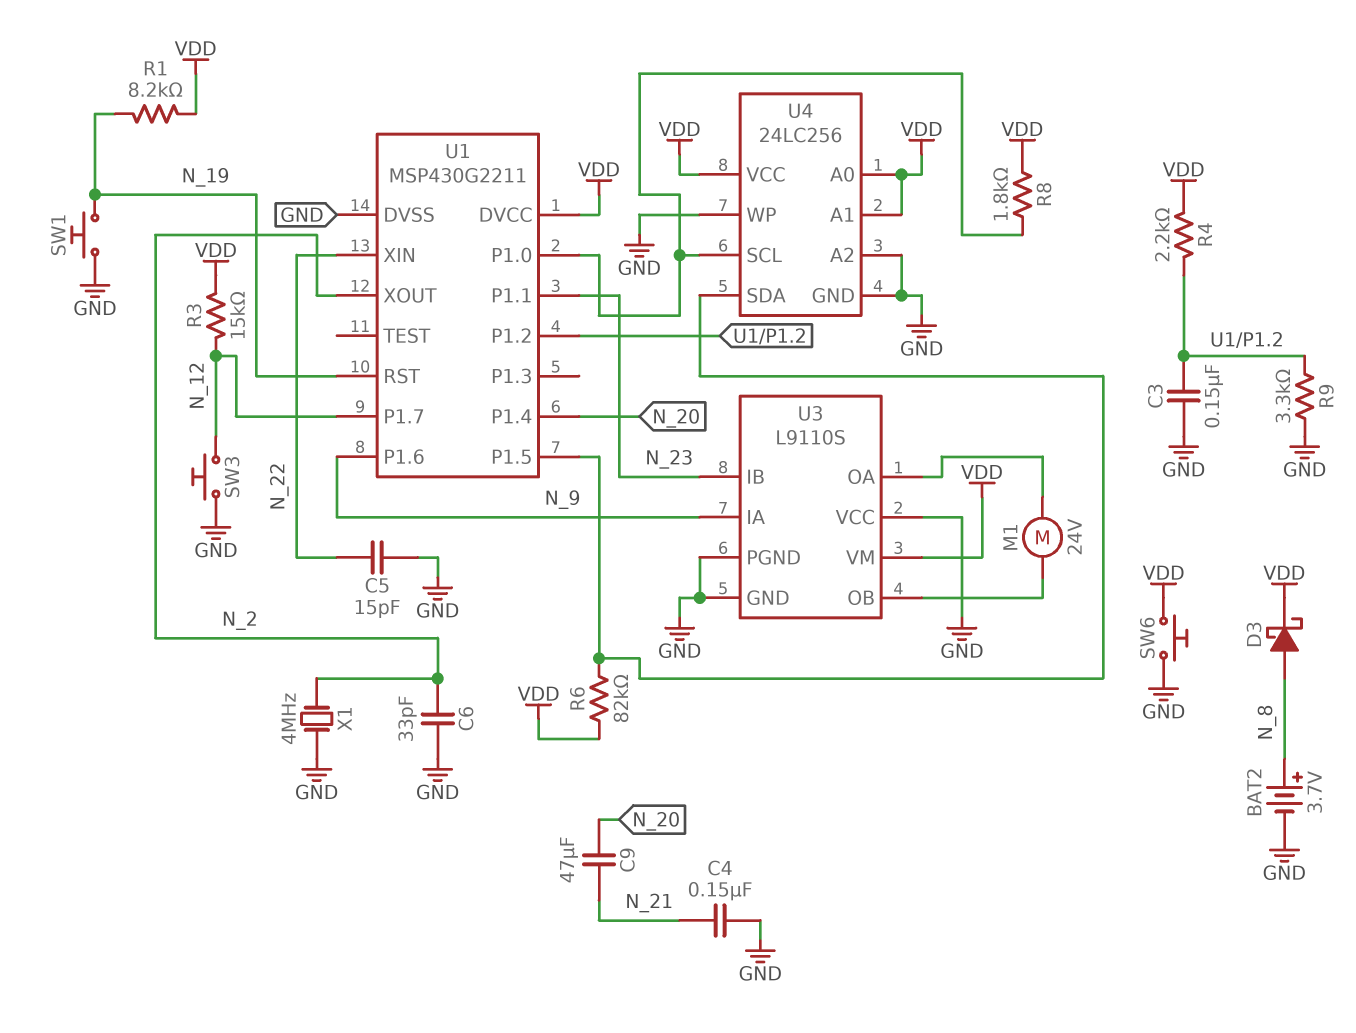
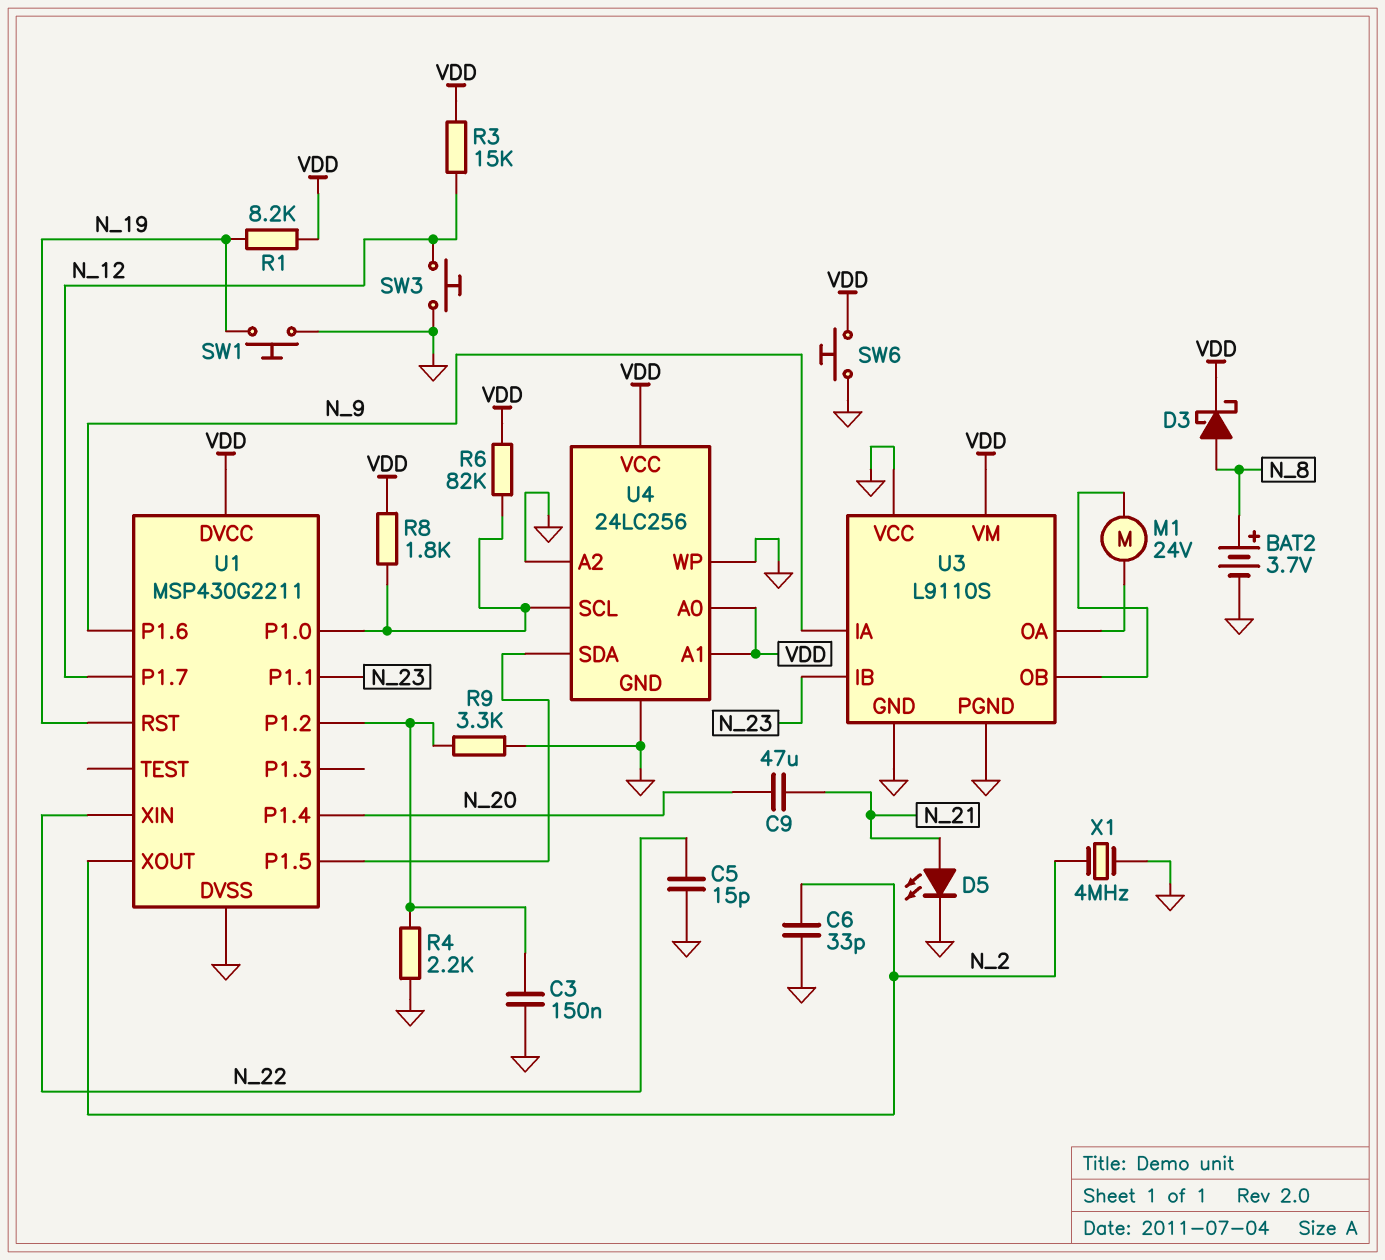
C4: 150nF (GND, N_21) -> none
D5: none -> LED (A N_21, K GND)
R4: 2.2k (U1/P1.2, VDD) -> 2.2k (GND, U1/P1.2)
R6: 82k (U1/P1.5, VDD) -> 82k (U1/P1.0, VDD)

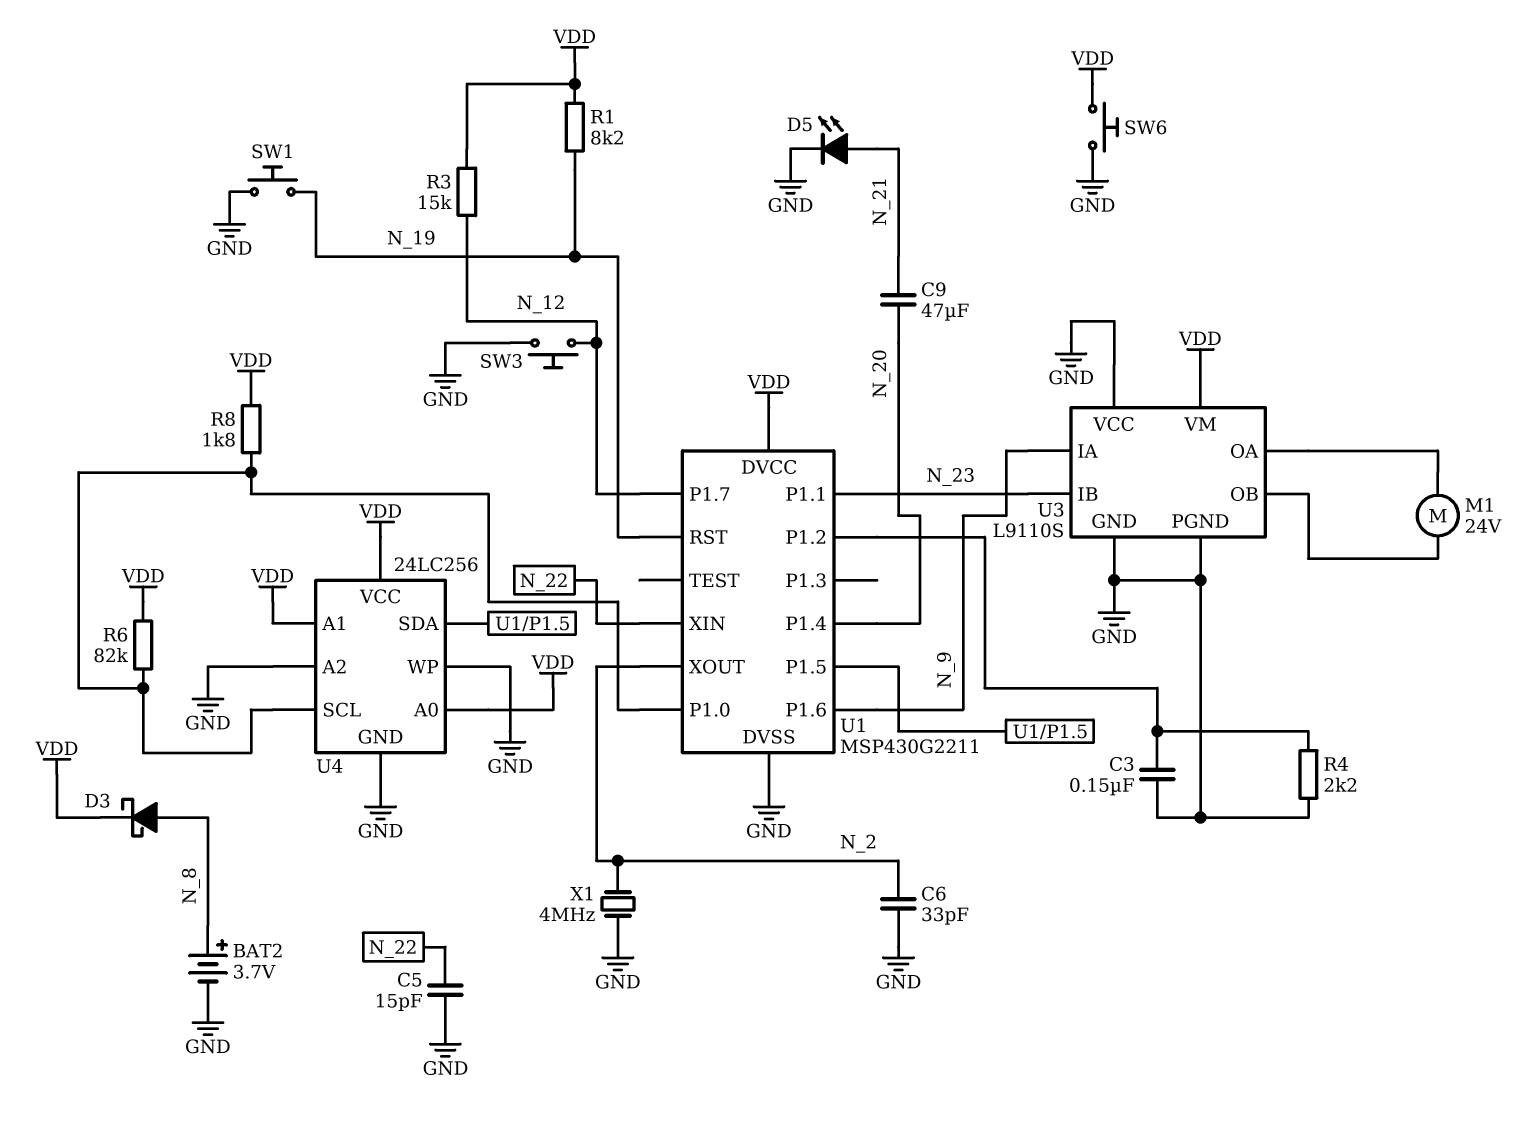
R9: 3.3k (GND, U1/P1.2) -> none

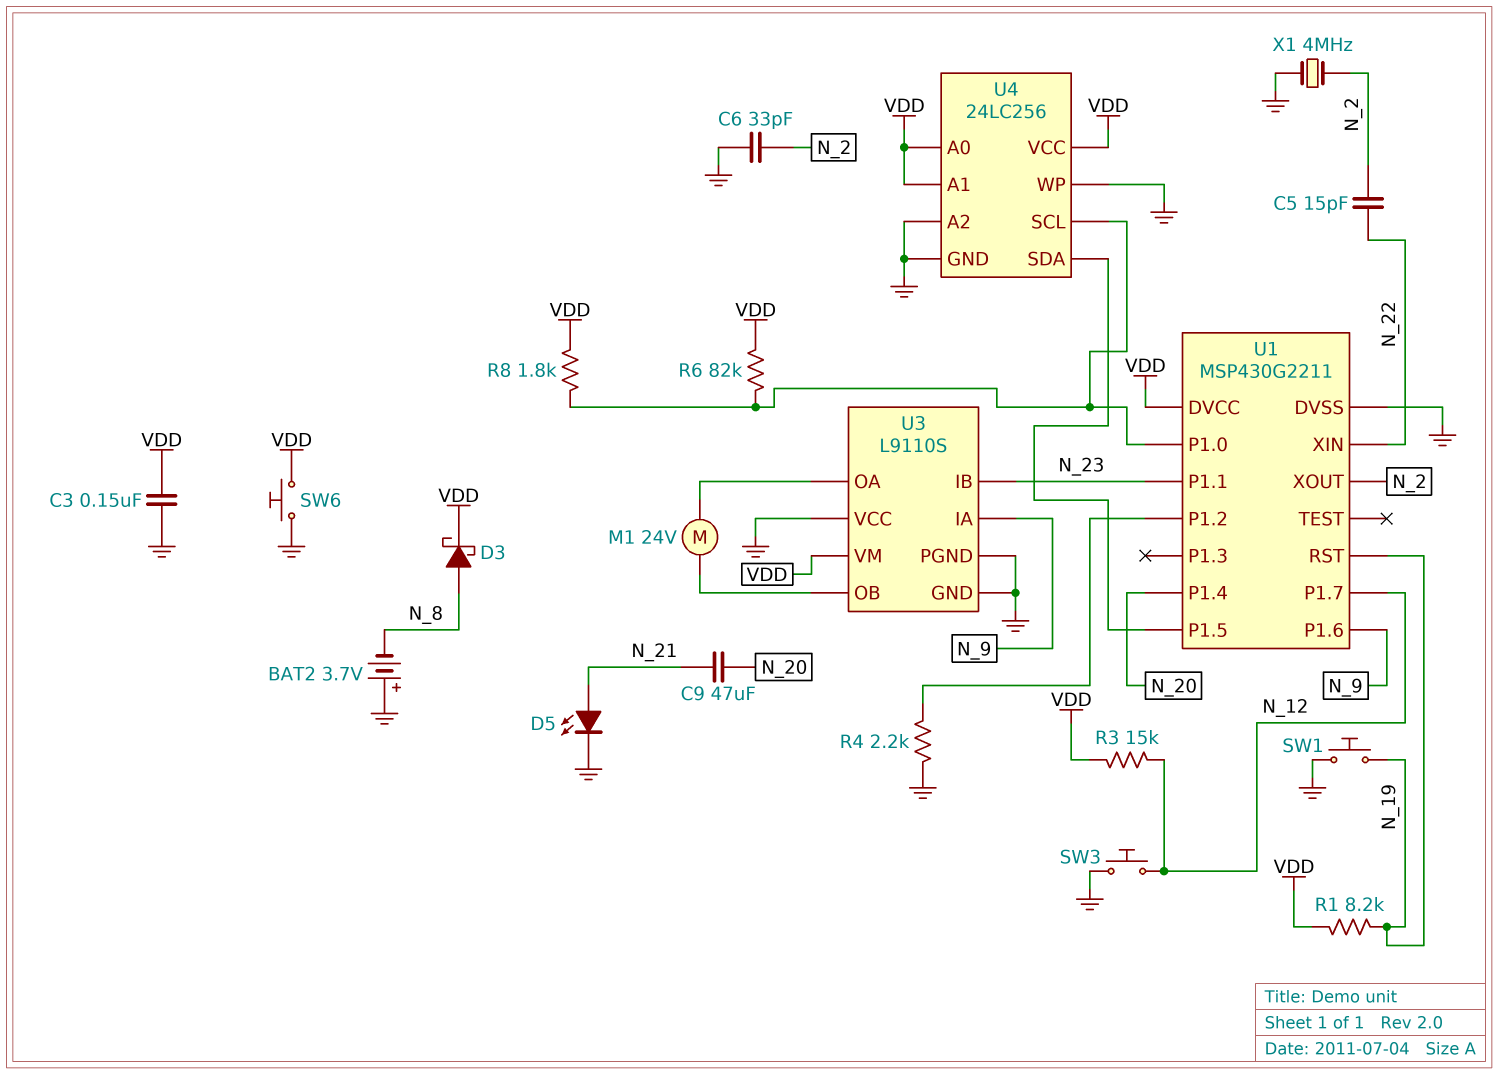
BAT2: 3.7V (plus N_8, minus GND) -> 3.7V (plus GND, minus N_8)
C3: 150nF (GND, U1/P1.2) -> 150nF (GND, VDD)
C5: 15pF (GND, N_22) -> 15pF (N_2, N_22)

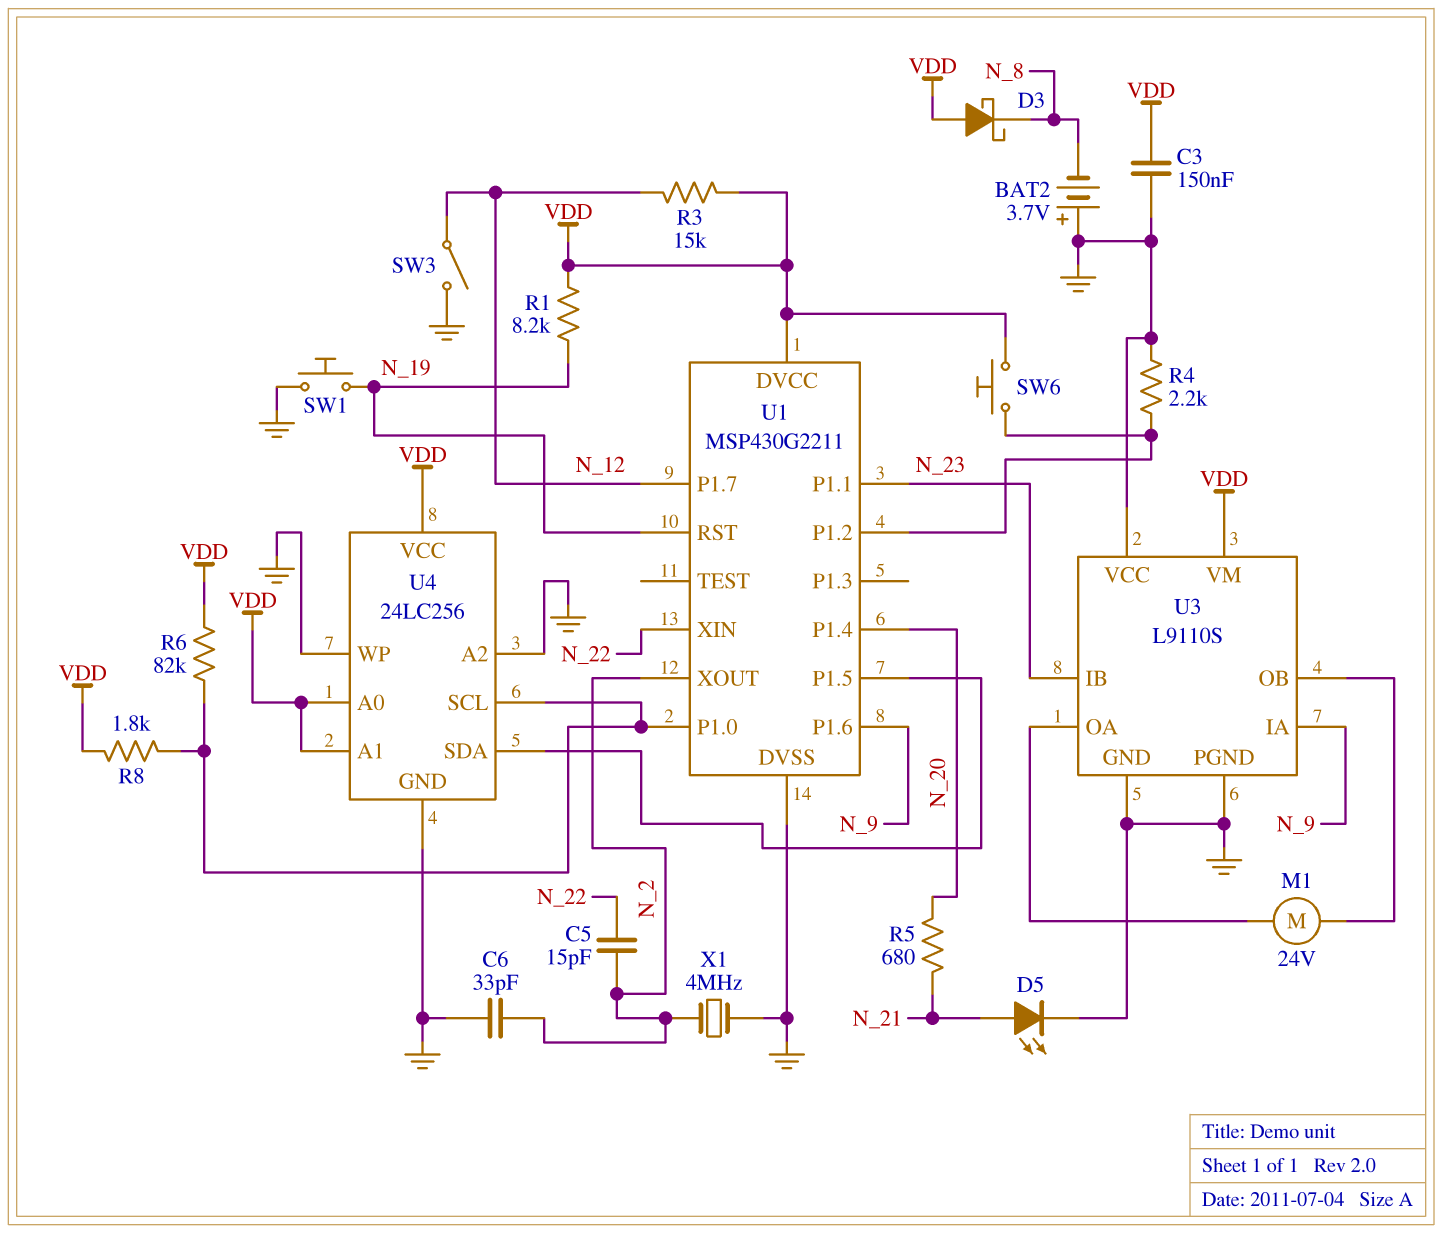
C9: 47uF (N_20, N_21) -> none
D3: schottky (A N_8, K VDD) -> schottky (A VDD, K N_8)
R5: none -> 680 (N_20, N_21)
SW3: button (GND, N_12) -> switch (GND, N_12)
SW6: button (GND, VDD) -> button (U1/P1.2, VDD)

